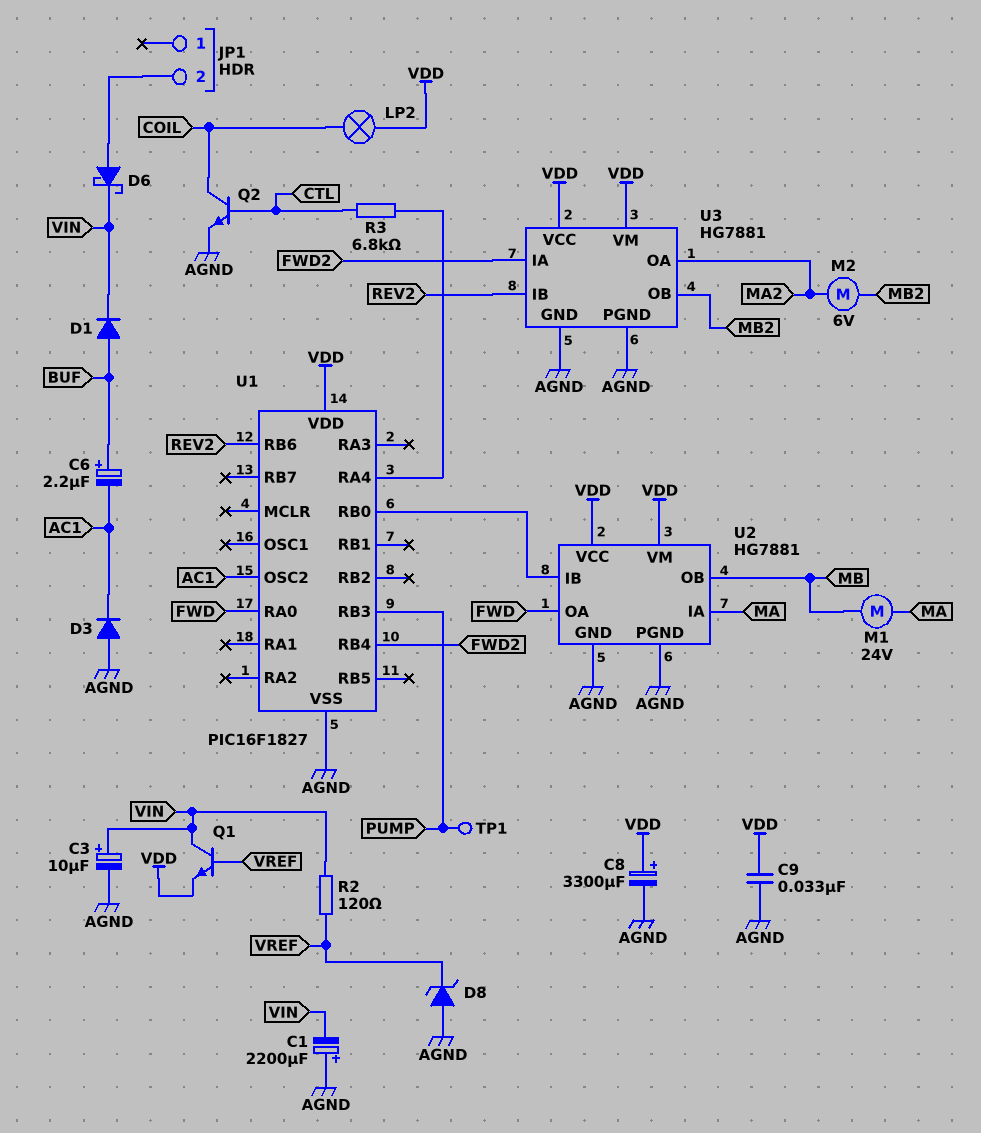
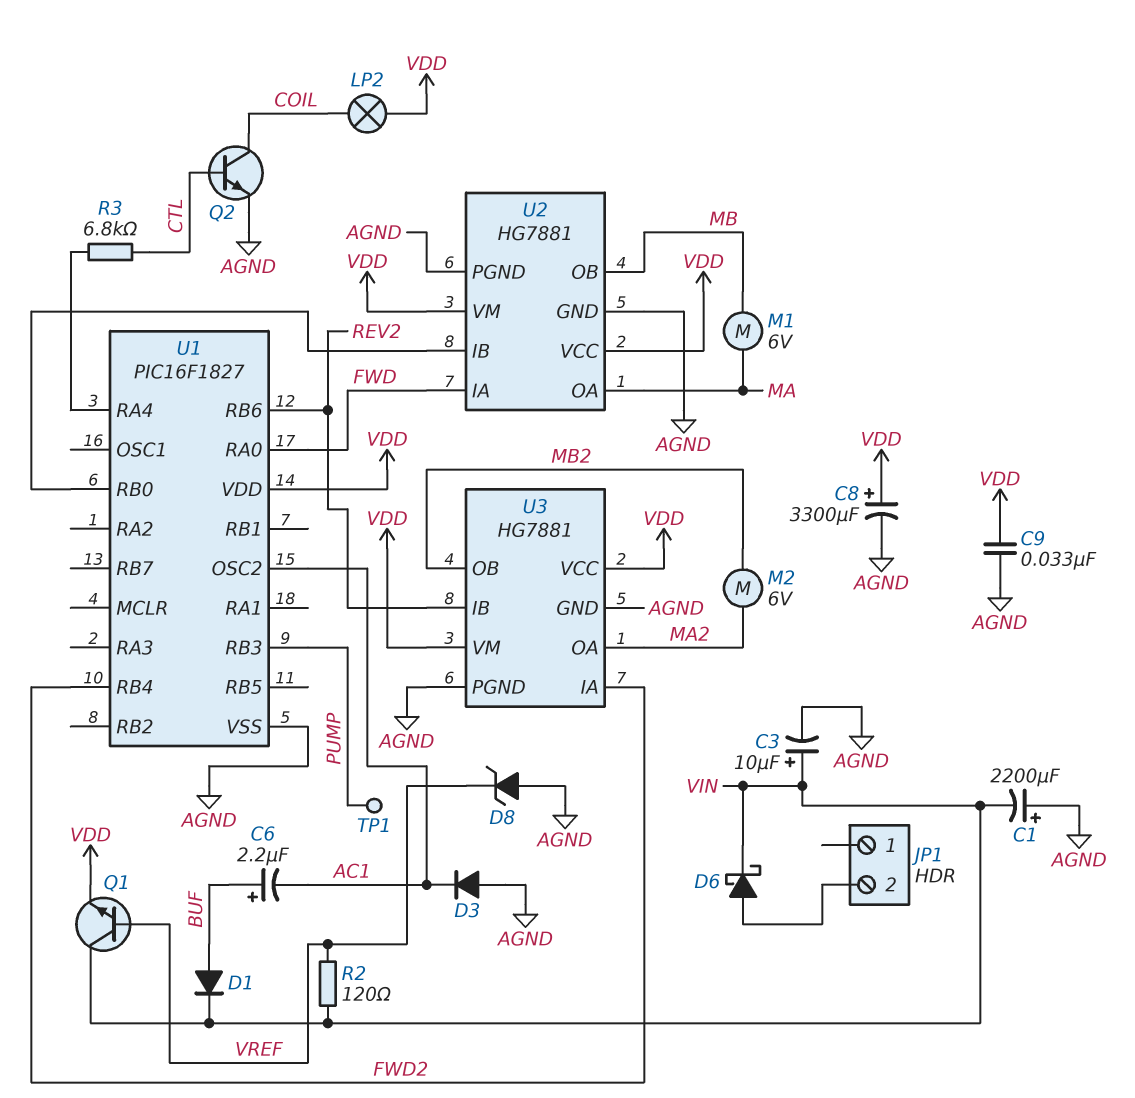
M1: motor 24V (MA, MB) -> motor 6V (MA, MB)
U2 pin IA: MA -> FWD
U2 pin OA: FWD -> MA

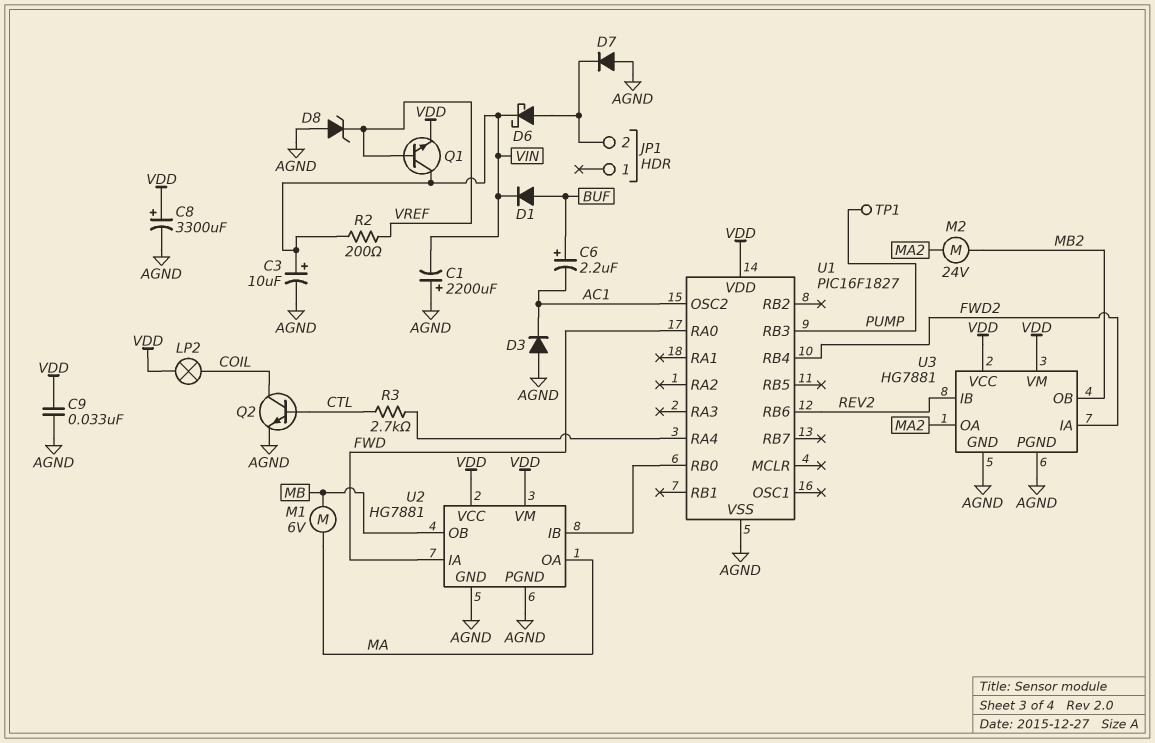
D7: none -> diode (A AGND, K JP1/2)
M2: motor 6V (MA2, MB2) -> motor 24V (MA2, MB2)
R2: 120 (VIN, VREF) -> 200 (VIN, VREF)
R3: 6.8k (CTL, U1/RA4) -> 2.7k (CTL, U1/RA4)

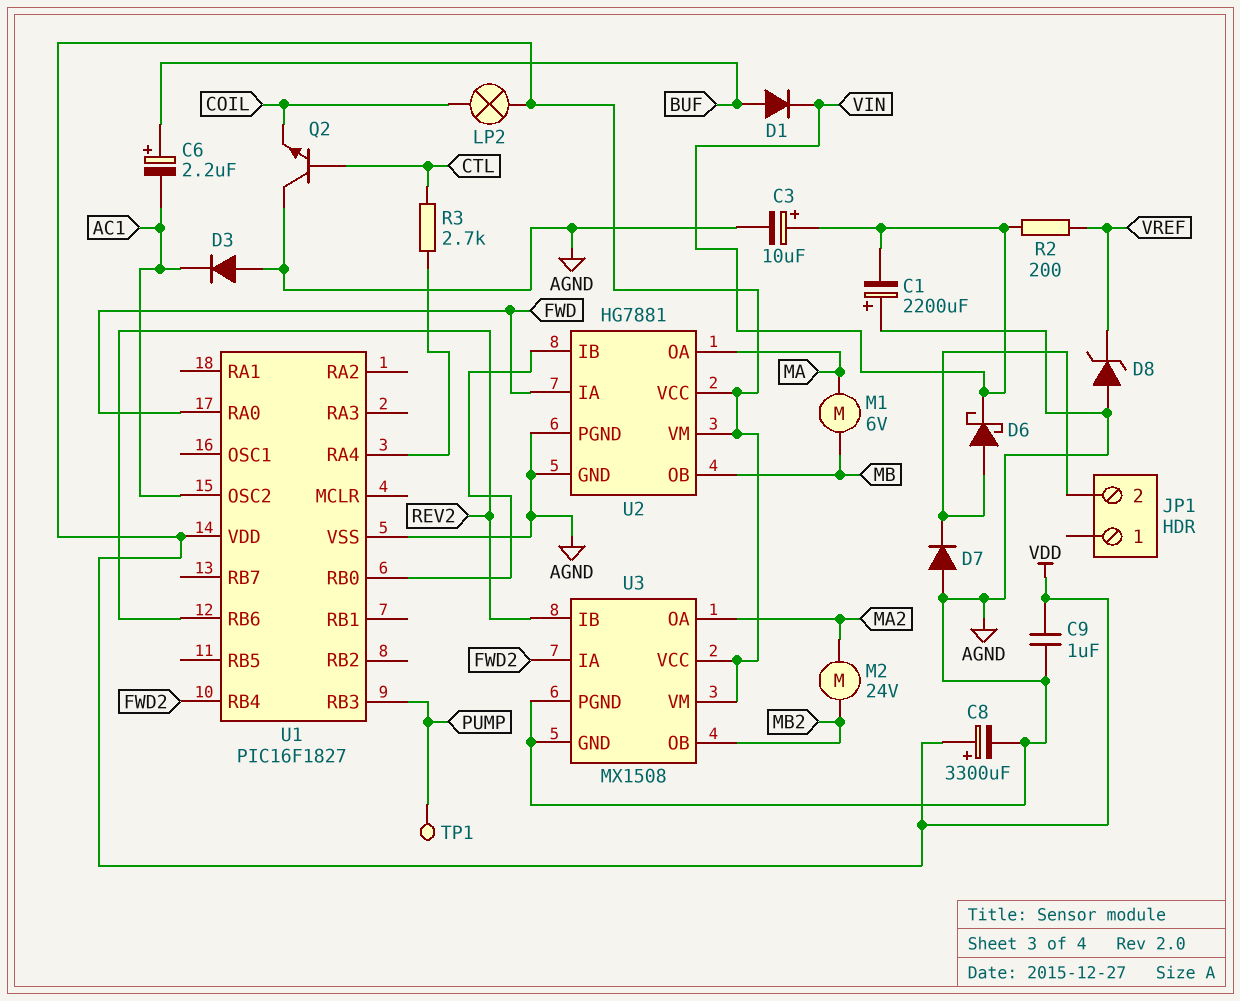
C9: 33nF (AGND, VDD) -> 1uF (AGND, VDD)
Q1: NPN (B VREF, C VIN, E VDD) -> none
Q2: NPN (B CTL, C COIL, E AGND) -> NPN (B CTL, C AGND, E COIL)
U3: HG7881 -> MX1508

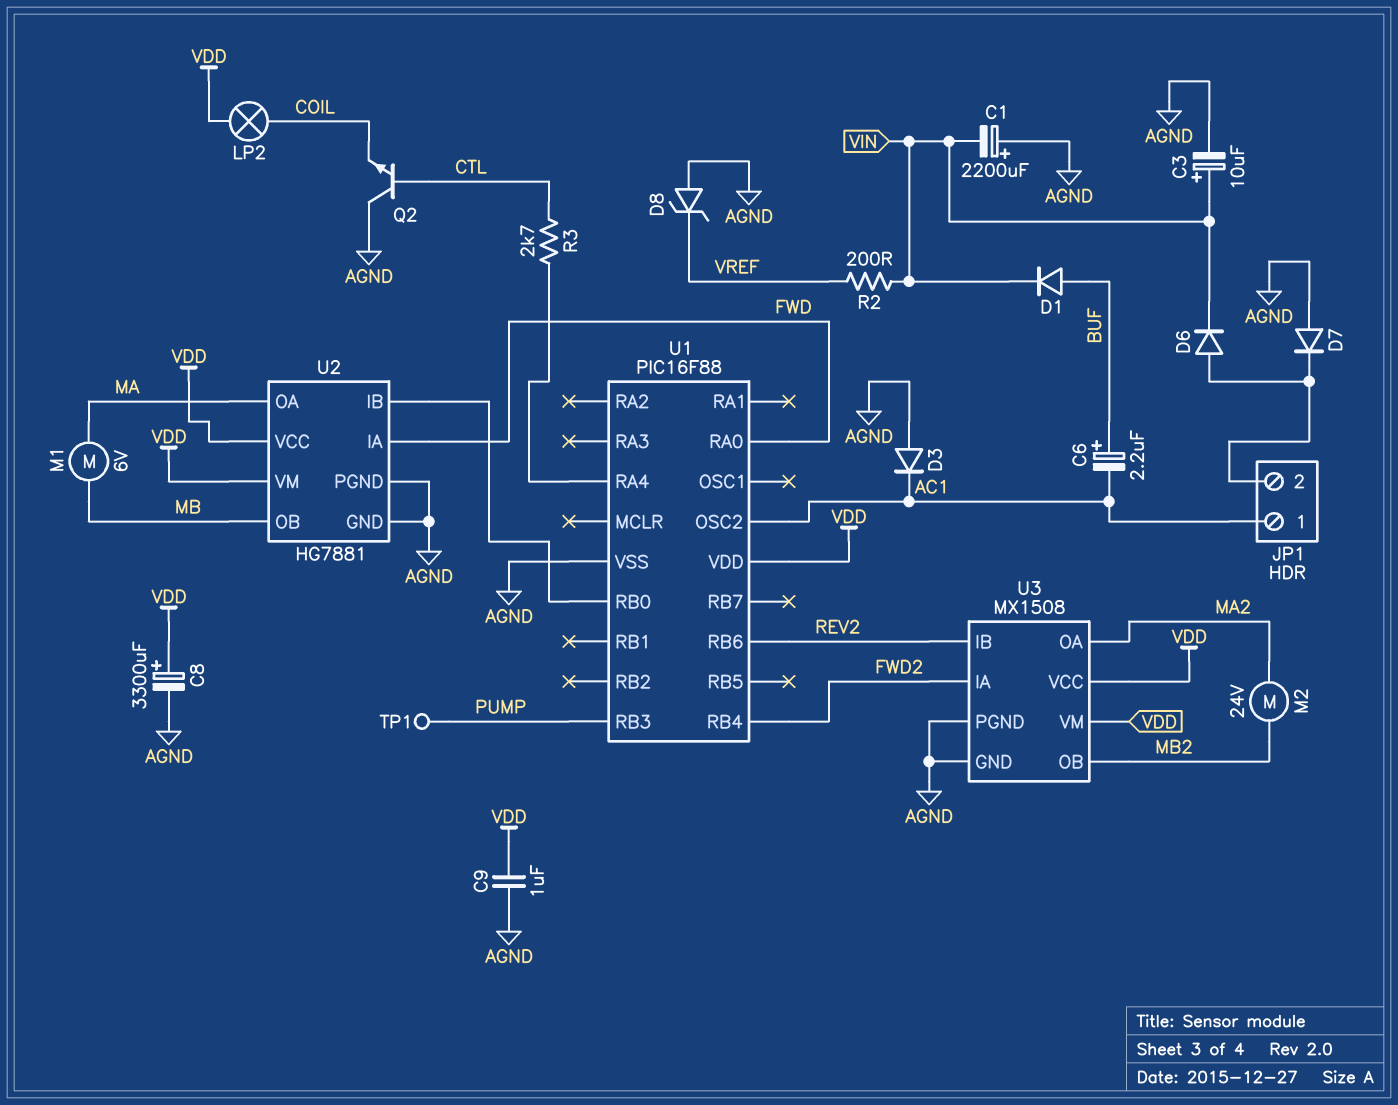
D6: schottky (A JP1/2, K VIN) -> diode (A JP1/2, K VIN)
JP1 pin 1: none -> AC1
U1: PIC16F1827 -> PIC16F88

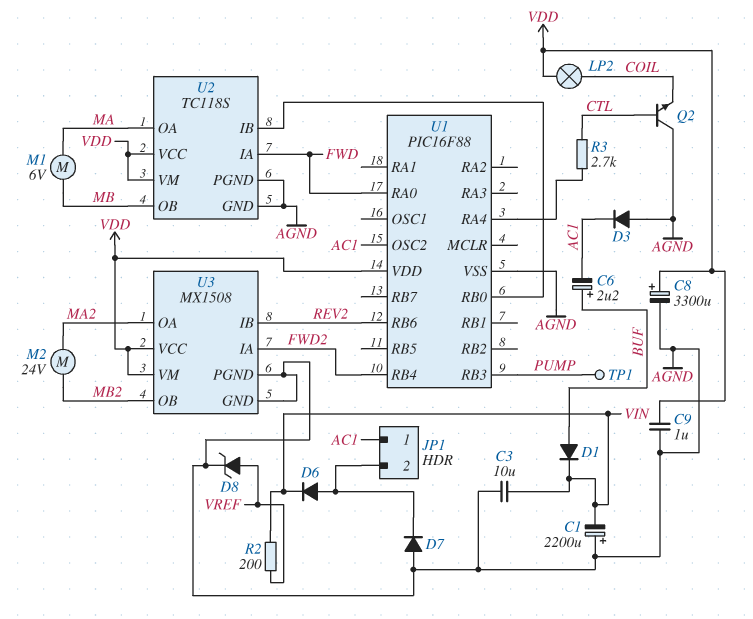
C3: 10uF (plus VIN, minus AGND) -> 10uF (AGND, VIN)
D8: zener (A AGND, K VREF) -> zener (A VREF, K AGND)
U2: HG7881 -> TC118S

